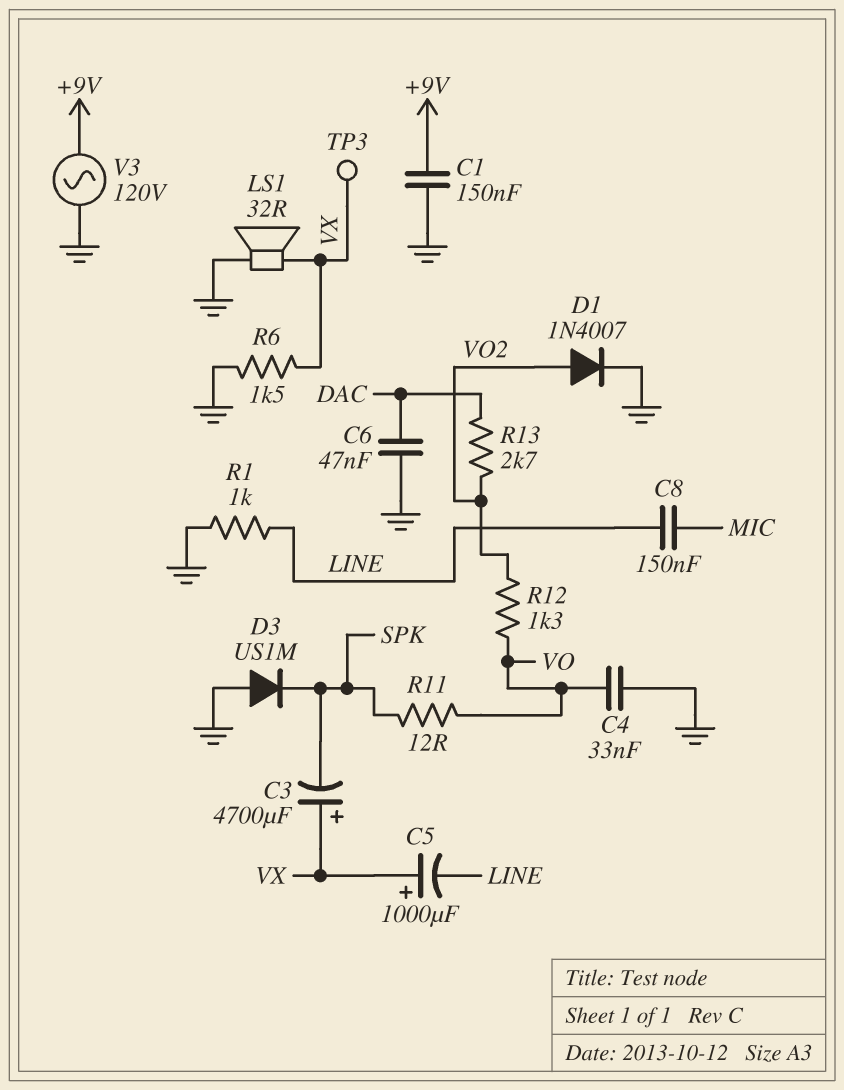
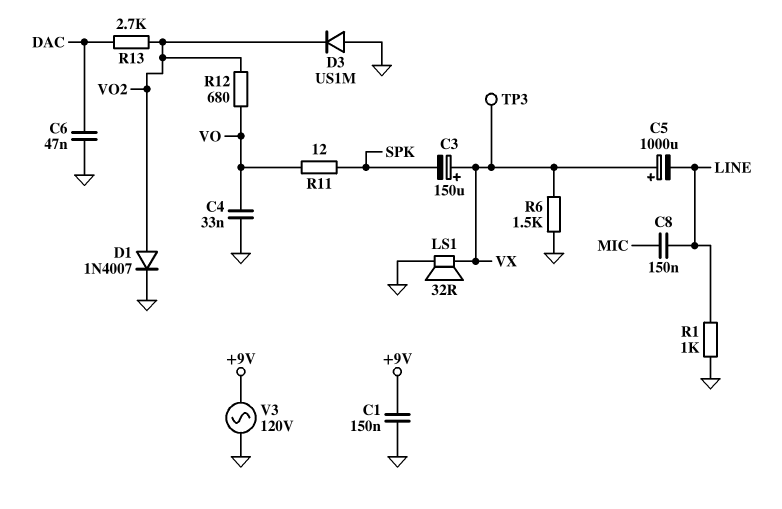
C3: 4700uF (plus VX, minus SPK) -> 150uF (plus VX, minus SPK)
D3: diode US1M (A GND, K SPK) -> diode US1M (A GND, K VO2)
R12: 1.3k (VO, VO2) -> 680 (VO, VO2)

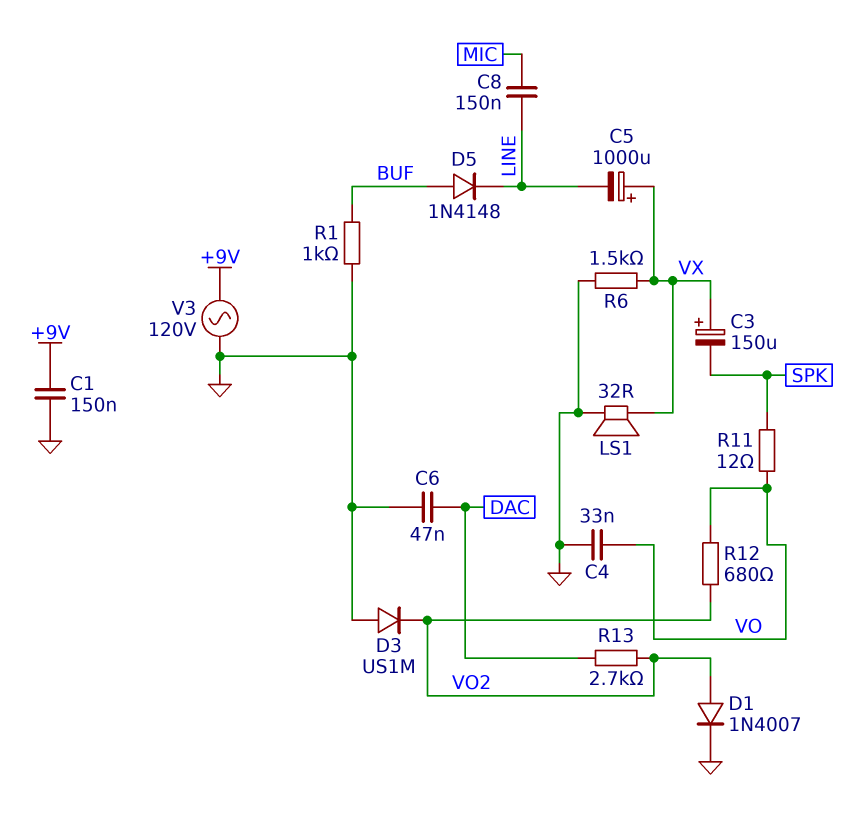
D5: none -> diode 1N4148 (A BUF, K LINE)
R1: 1k (GND, LINE) -> 1k (BUF, GND)
TP3: test point (VX) -> none

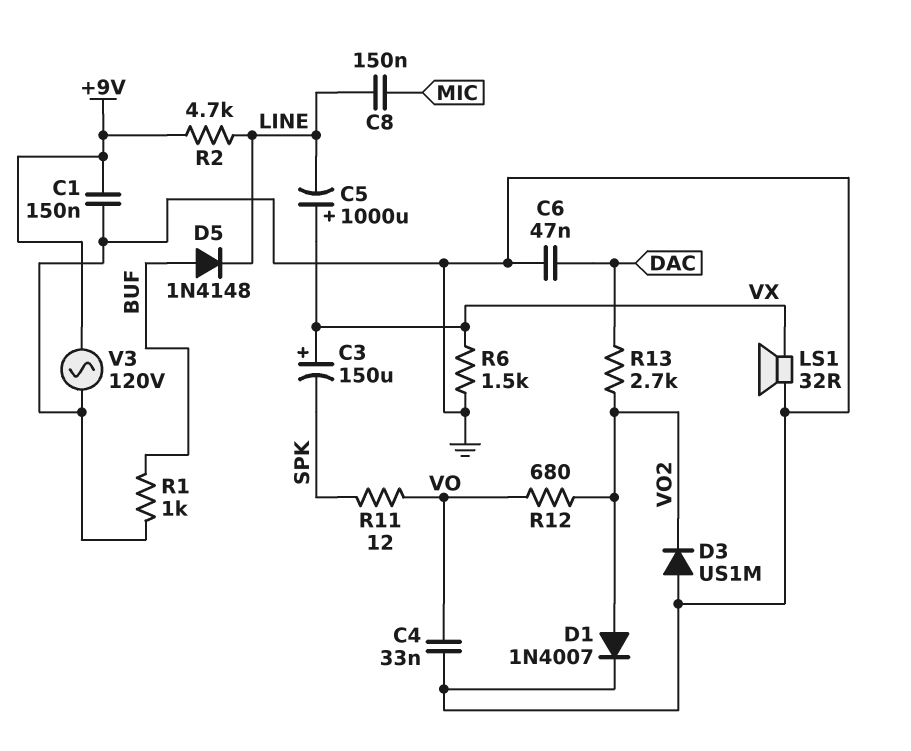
R2: none -> 4.7k (+9V, LINE)

